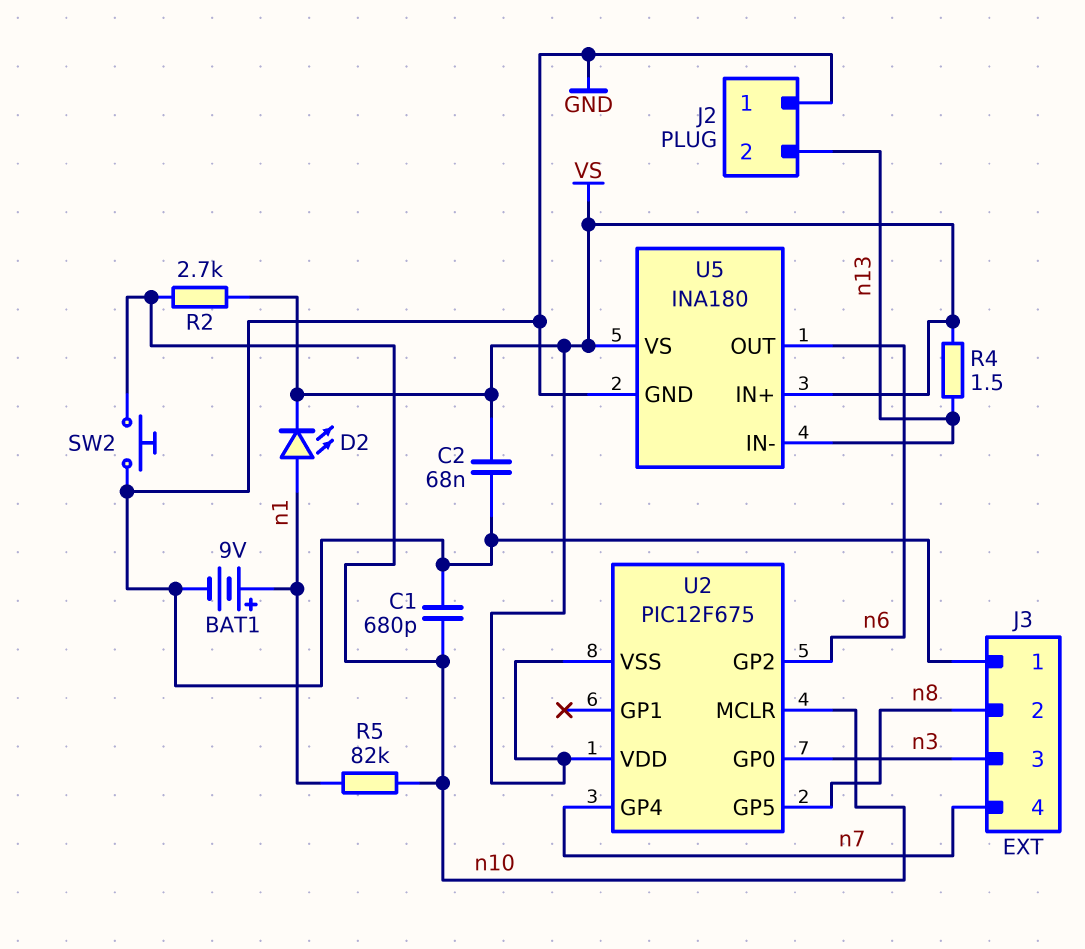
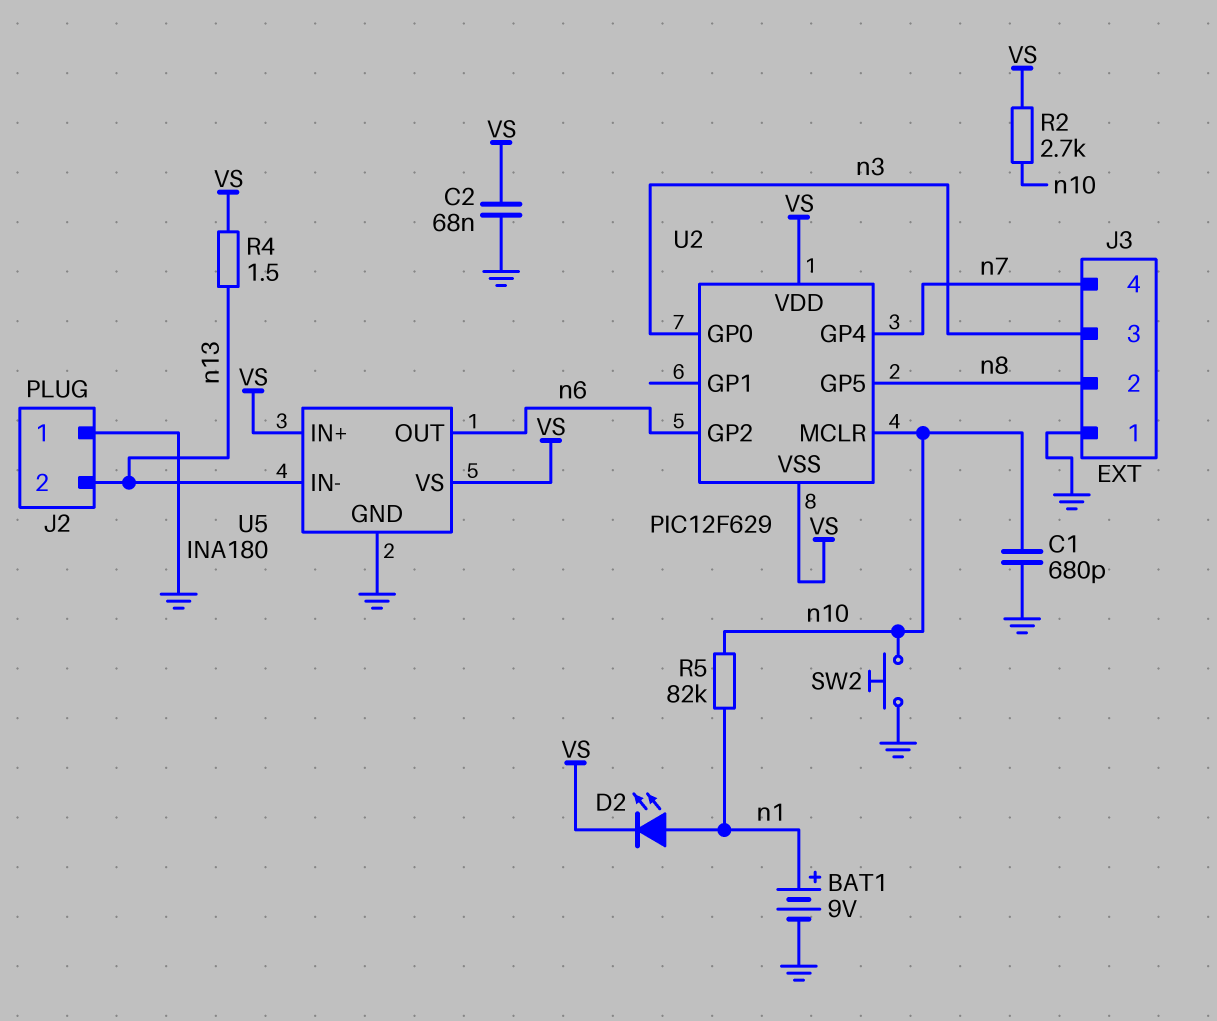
U2: PIC12F675 -> PIC12F629

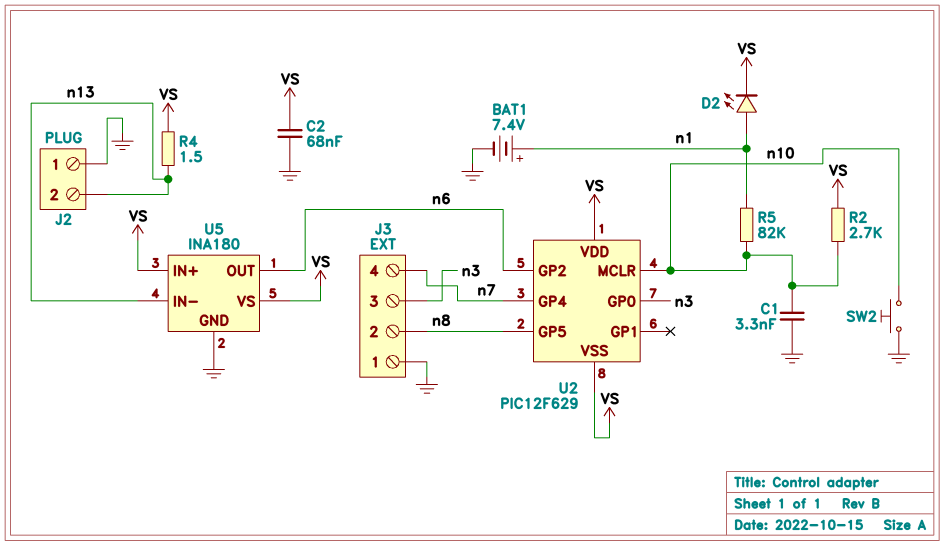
BAT1: 9V (plus n1, minus GND) -> 7.4V (plus n1, minus GND)
C1: 680pF (GND, n10) -> 3.3nF (GND, n10)

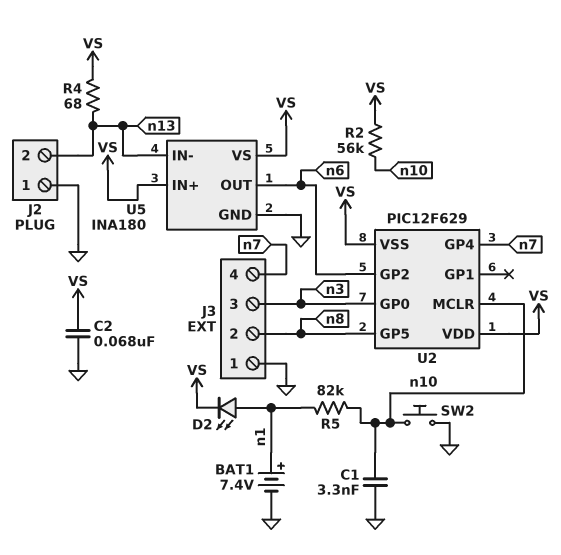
R2: 2.7k (VS, n10) -> 56k (VS, n10)
R4: 1.5 (VS, n13) -> 68 (VS, n13)

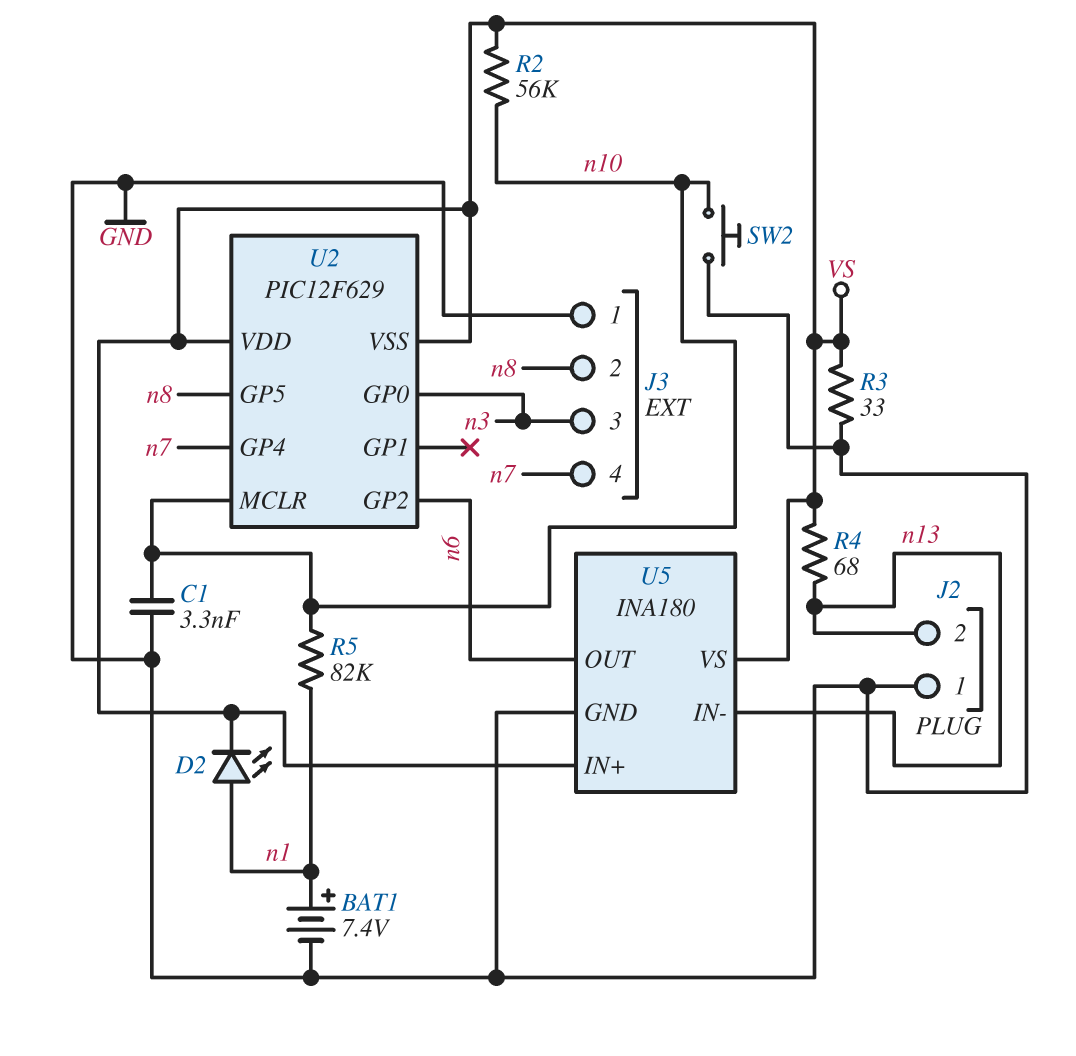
C2: 68nF (GND, VS) -> none
R3: none -> 33 (GND, VS)

